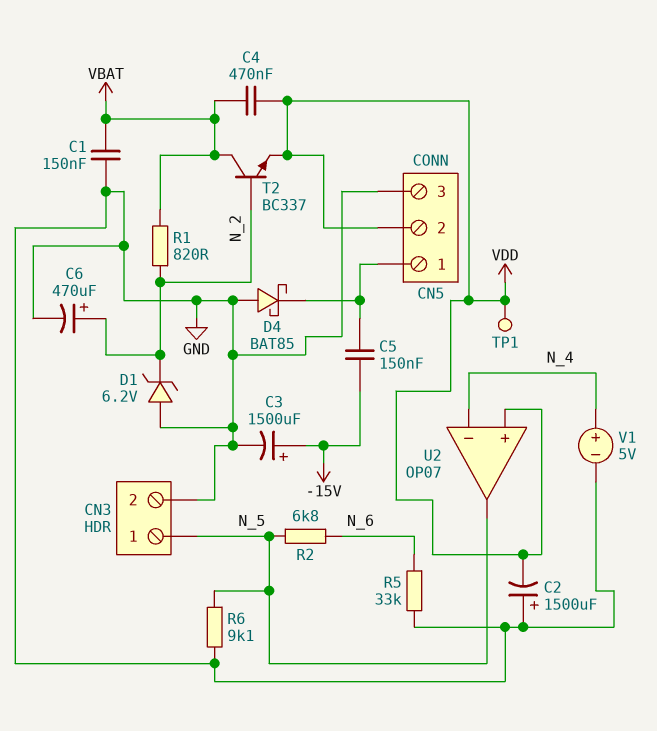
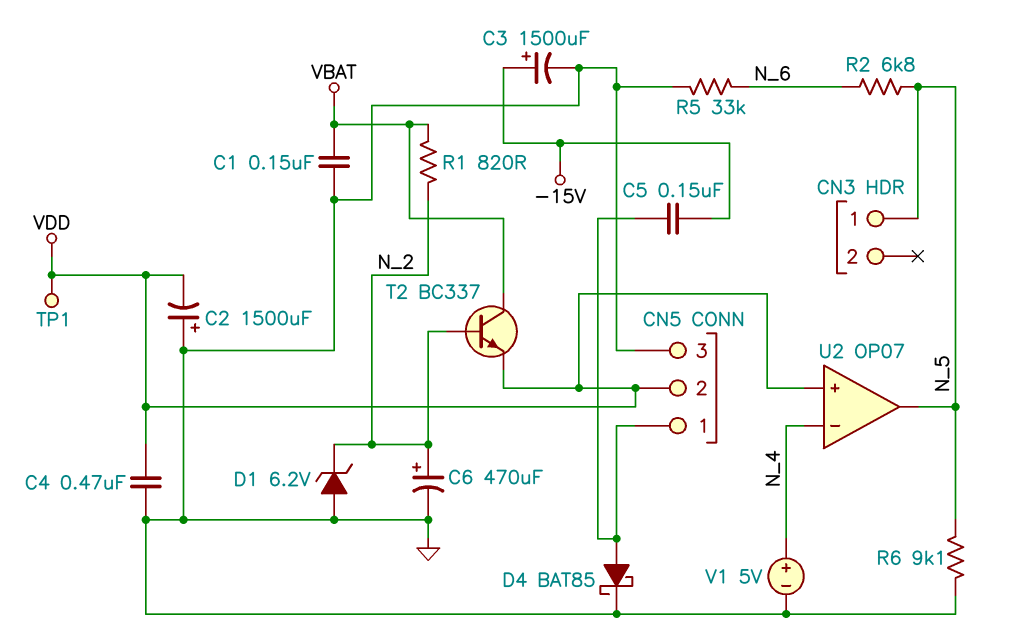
C4: 470nF (VBAT, VDD) -> 470nF (GND, VDD)
CN3 pin 2: GND -> none
D4: schottky BAT85 (A GND, K CN5/1) -> schottky BAT85 (A CN5/1, K GND)

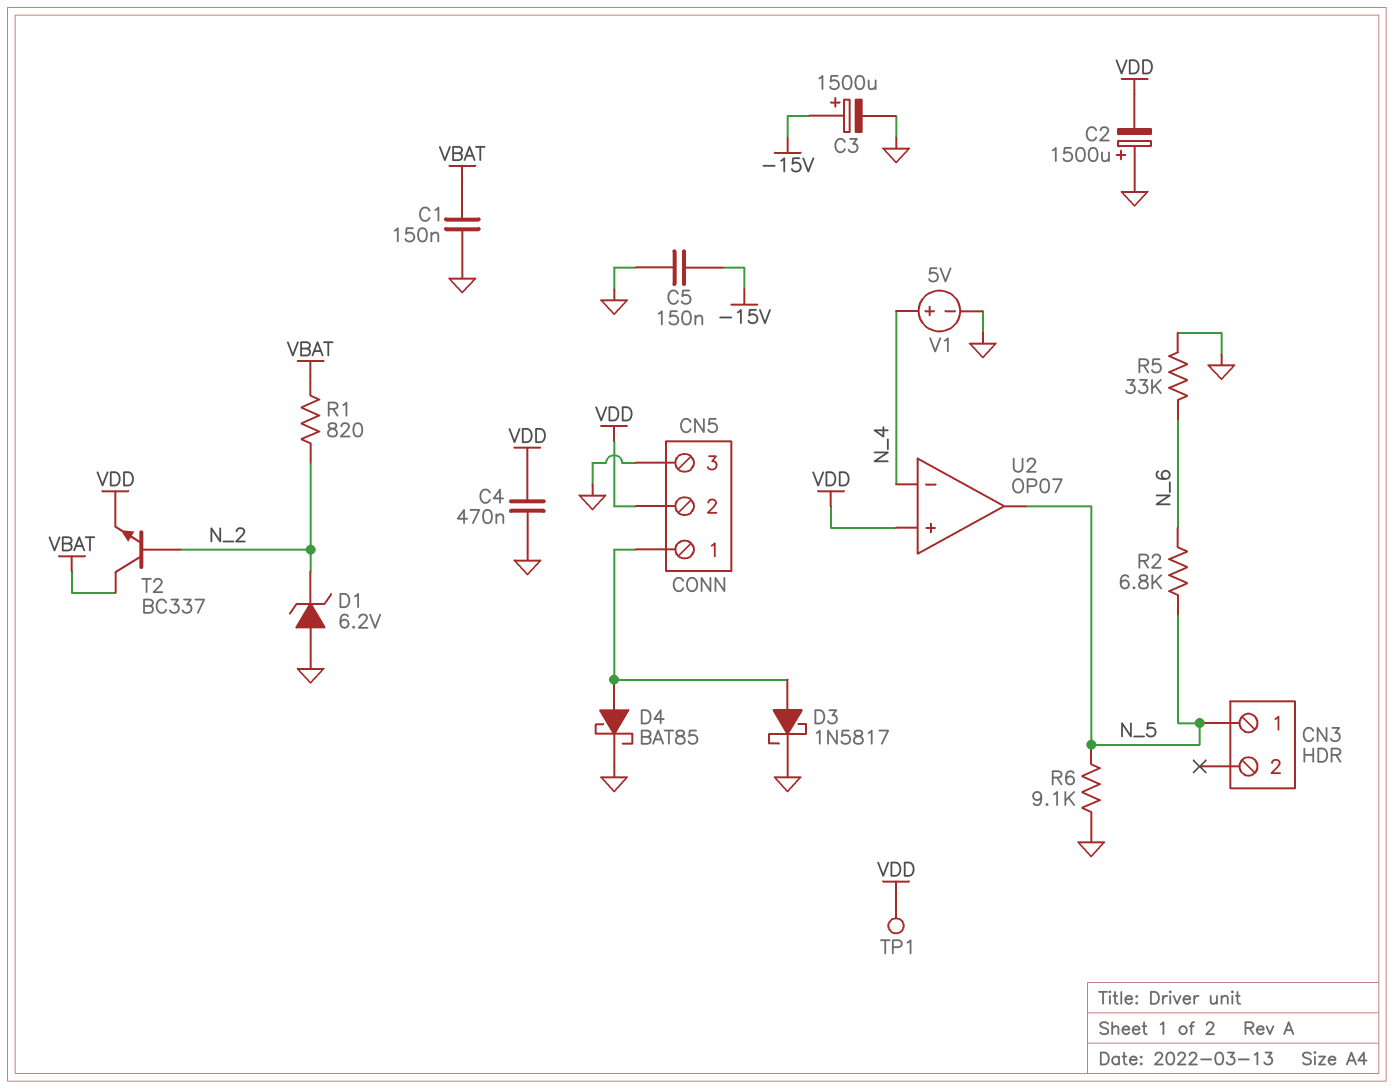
C5: 150nF (-15V, CN5/1) -> 150nF (-15V, GND)
C6: 470uF (plus N_2, minus GND) -> none
D3: none -> schottky 1N5817 (A CN5/1, K GND)

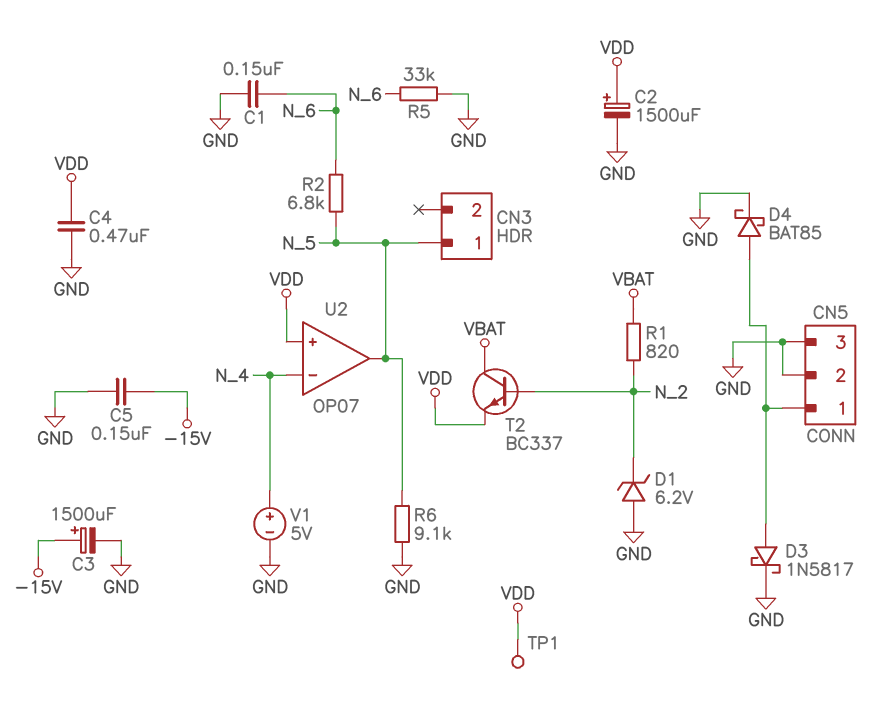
C1: 150nF (GND, VBAT) -> 150nF (GND, N_6)
C2: 1500uF (plus GND, minus VDD) -> 1500uF (plus VDD, minus GND)
CN5 pin 2: VDD -> GND

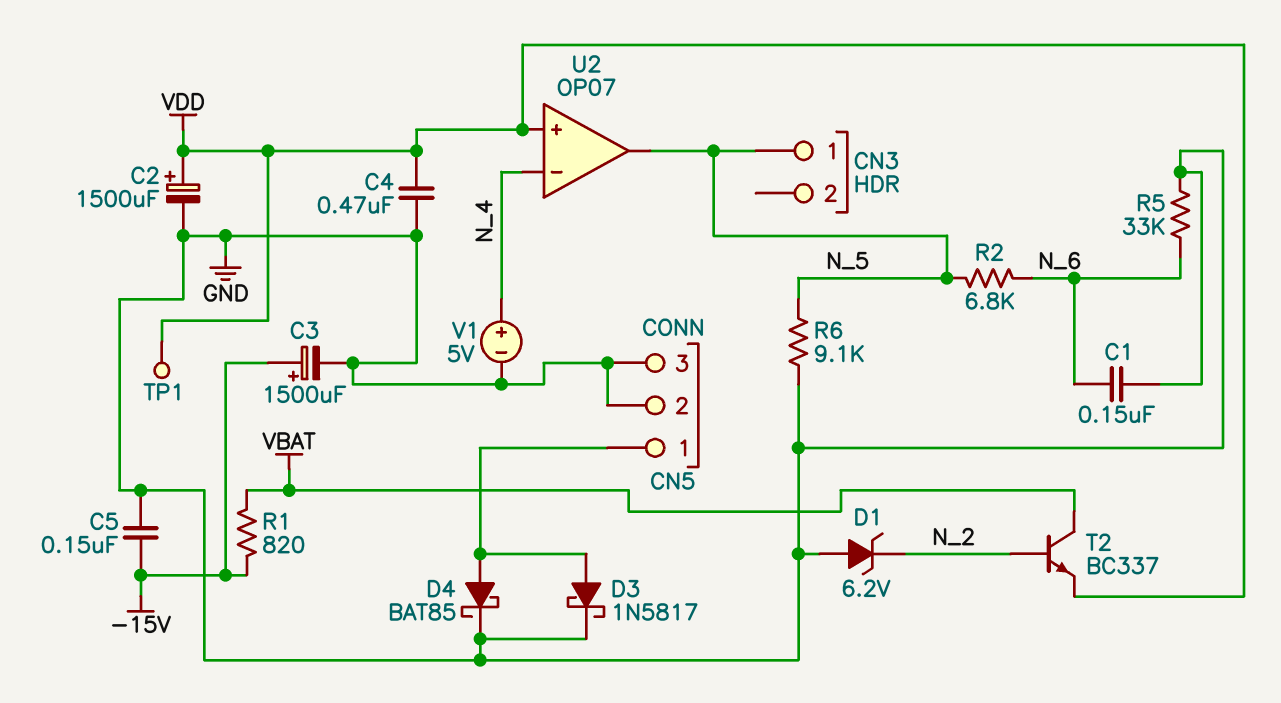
R1: 820 (N_2, VBAT) -> 820 (-15V, VBAT)

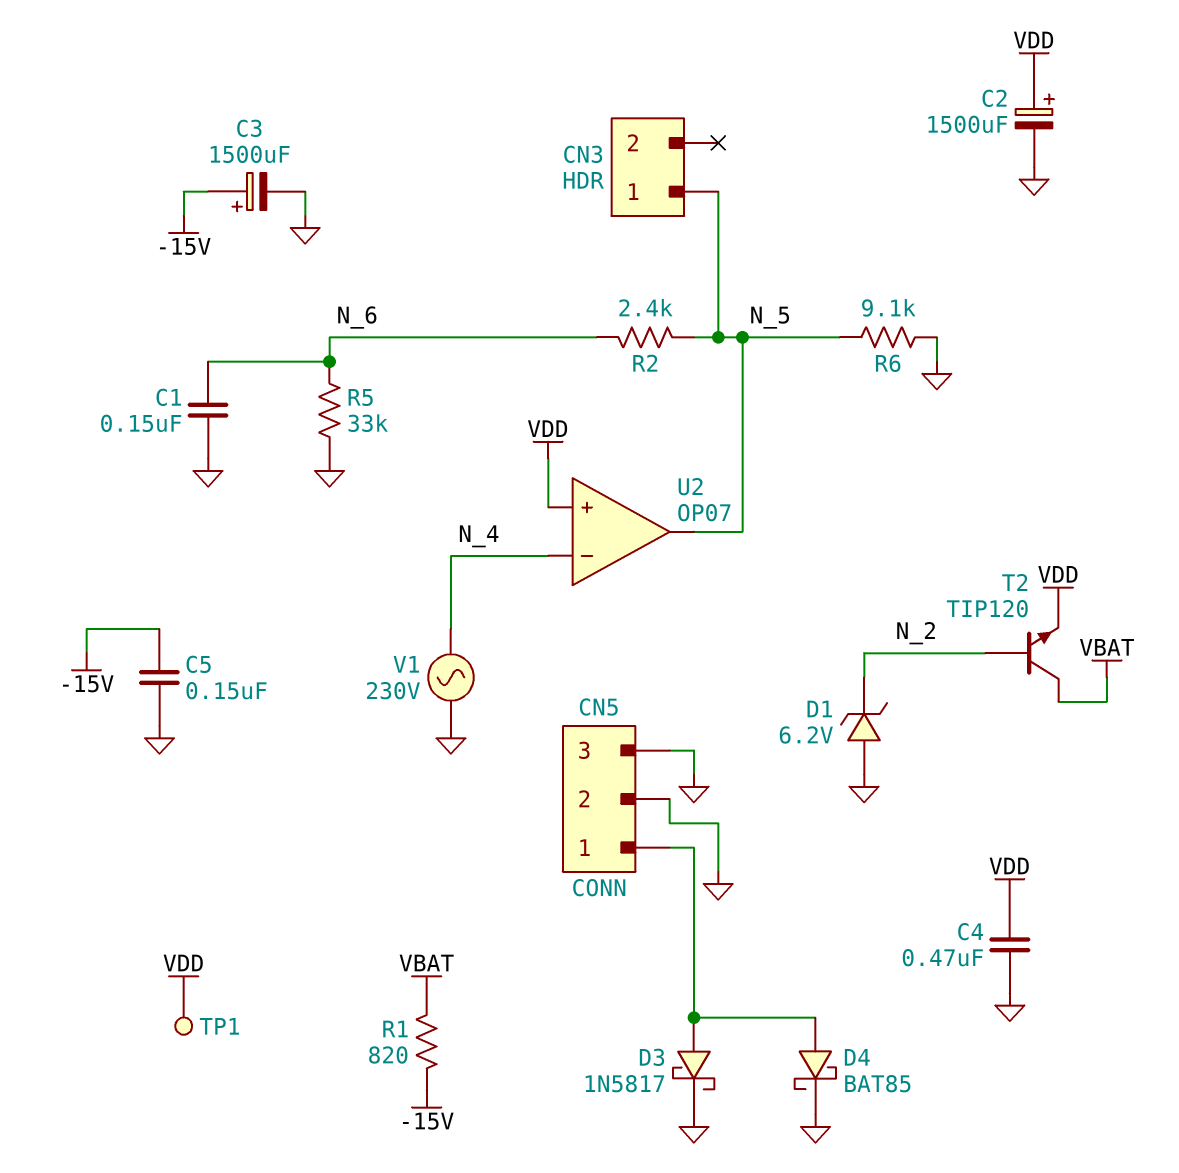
R2: 6.8k (N_5, N_6) -> 2.4k (N_5, N_6)
T2: NPN BC337 (B N_2, C VBAT, E VDD) -> NPN TIP120 (B N_2, C VBAT, E VDD)
V1: 5V (plus N_4, minus GND) -> AC 230V (GND, N_4)

